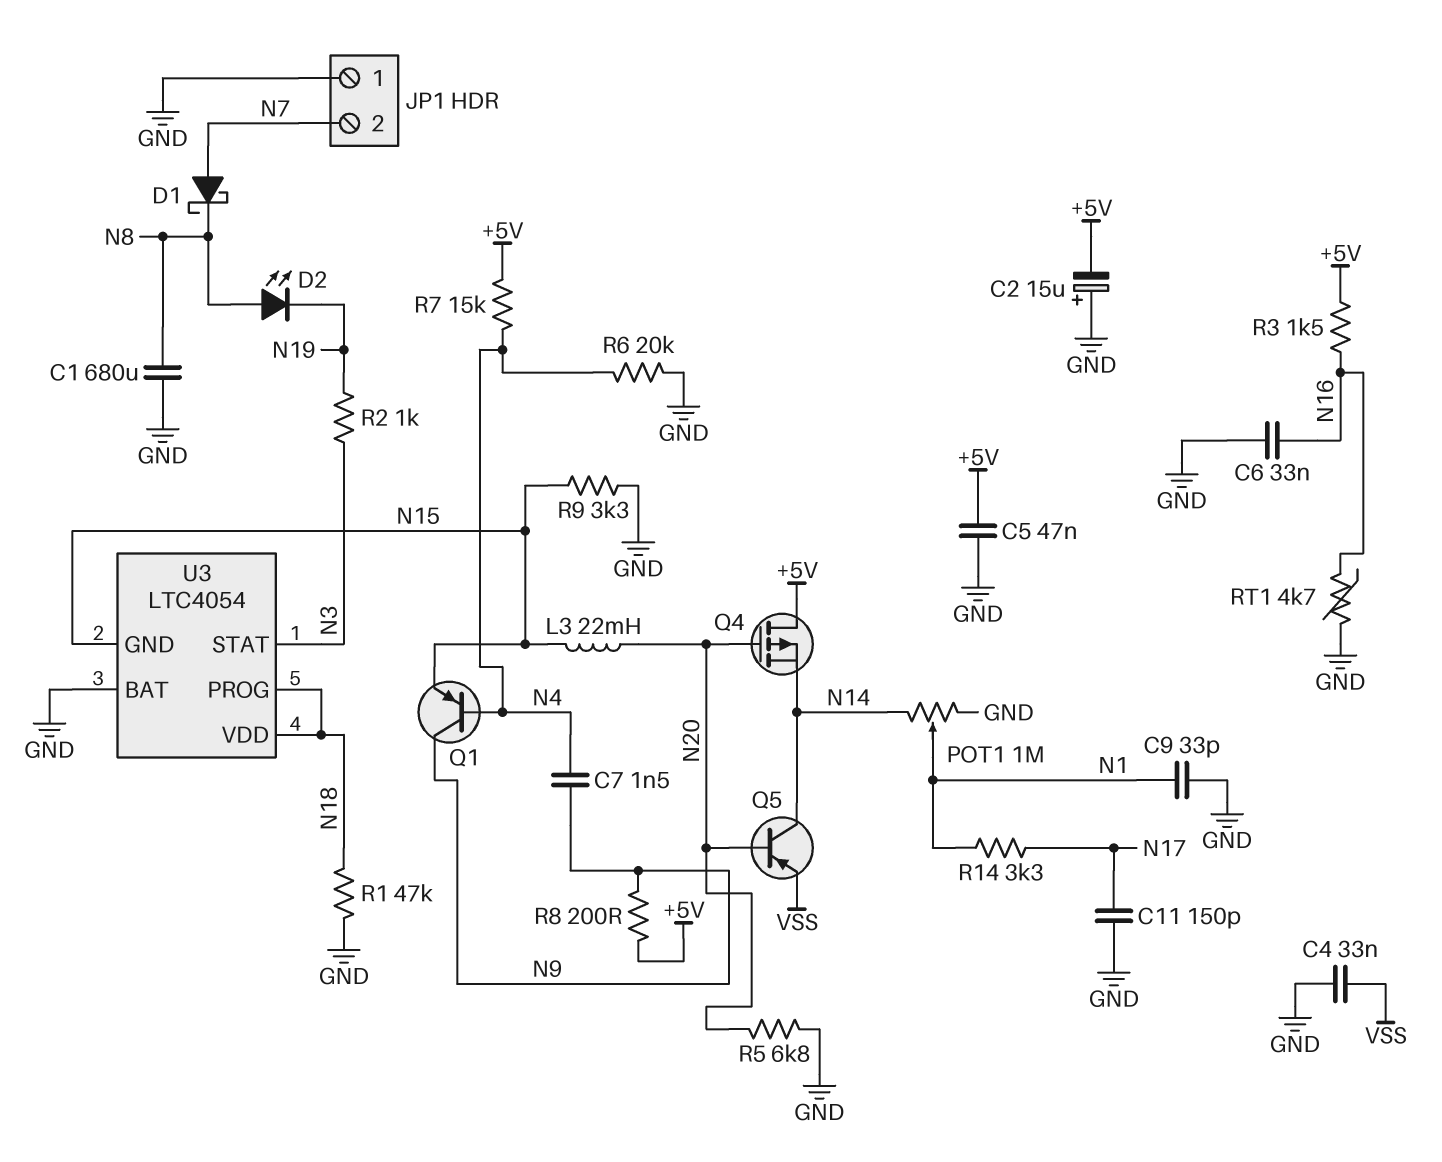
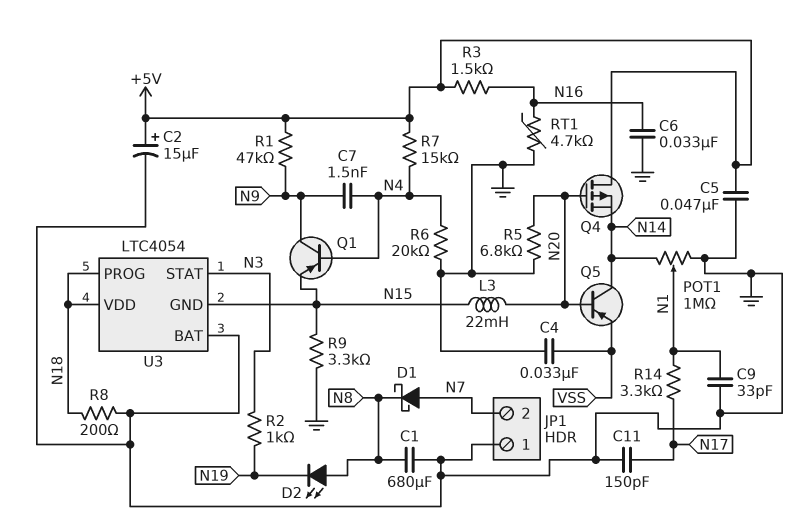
C2: 15uF (plus GND, minus +5V) -> 15uF (plus +5V, minus GND)
R1: 47k (GND, N18) -> 47k (+5V, N9)
R8: 200 (+5V, N9) -> 200 (GND, N18)

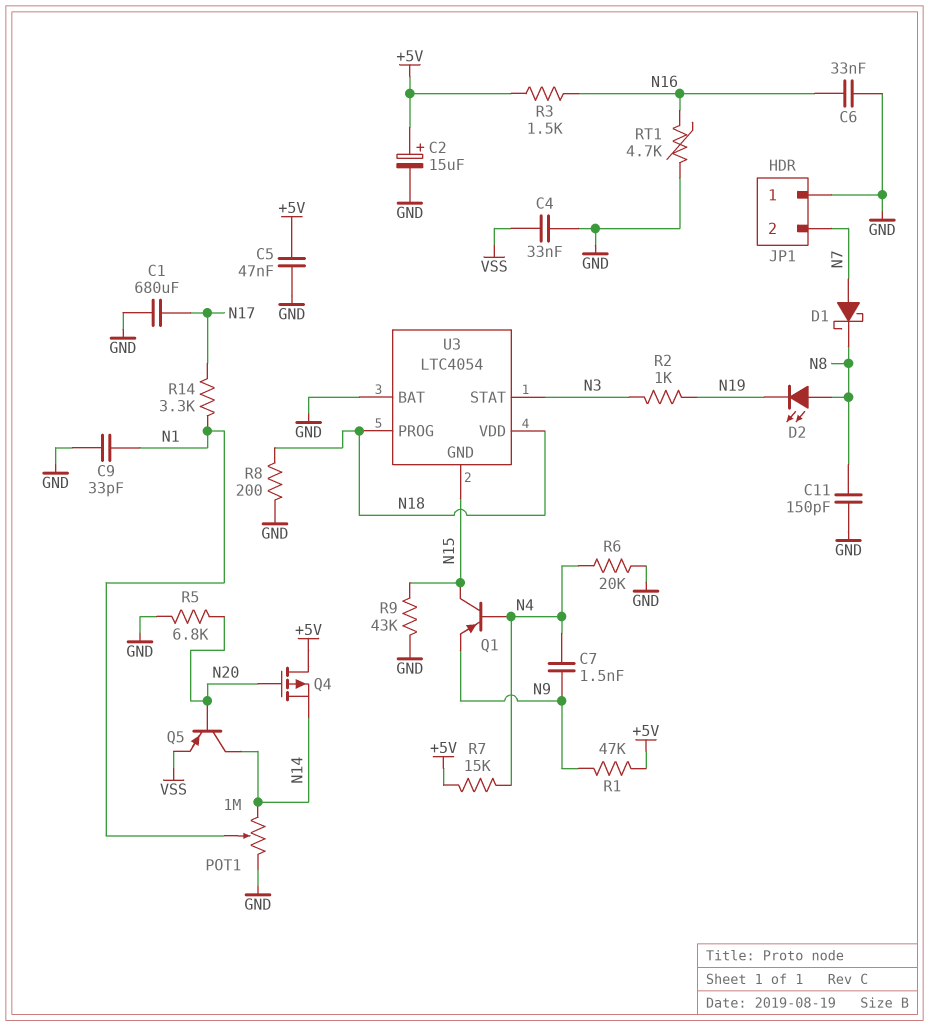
C1: 680uF (GND, N8) -> 680uF (GND, N17)
C11: 150pF (GND, N17) -> 150pF (GND, N8)
L3: 22mH (N15, N20) -> none
Q1: PNP (B N4, C N9, E N15) -> PNP (B N4, C N15, E N9)
R9: 3.3k (GND, N15) -> 43k (GND, N15)

